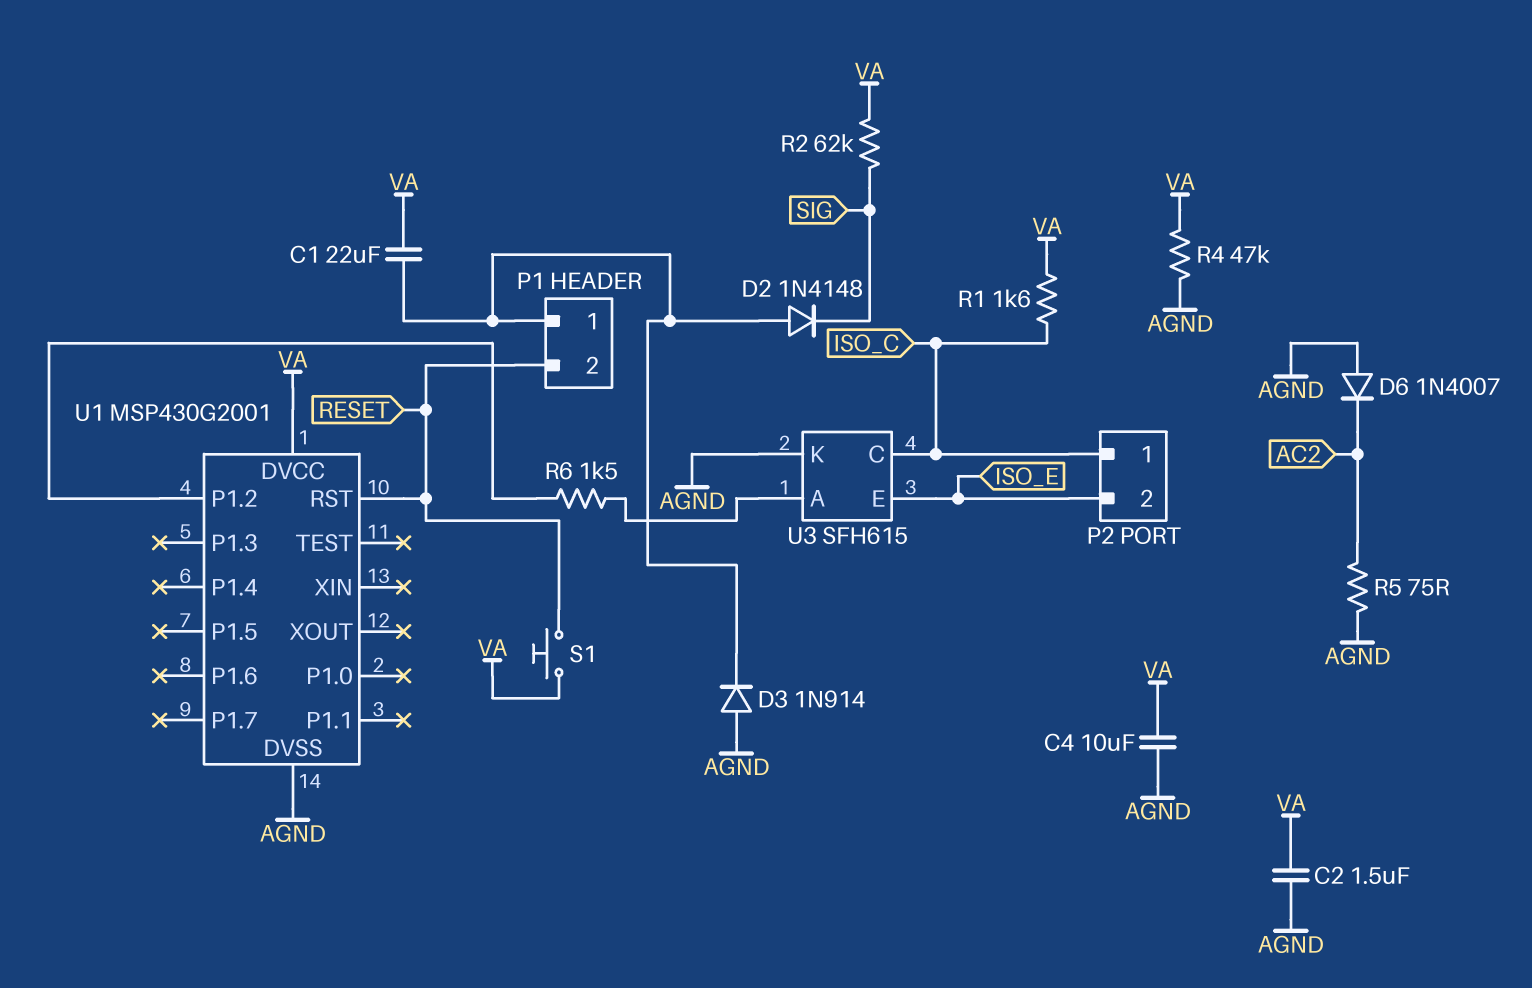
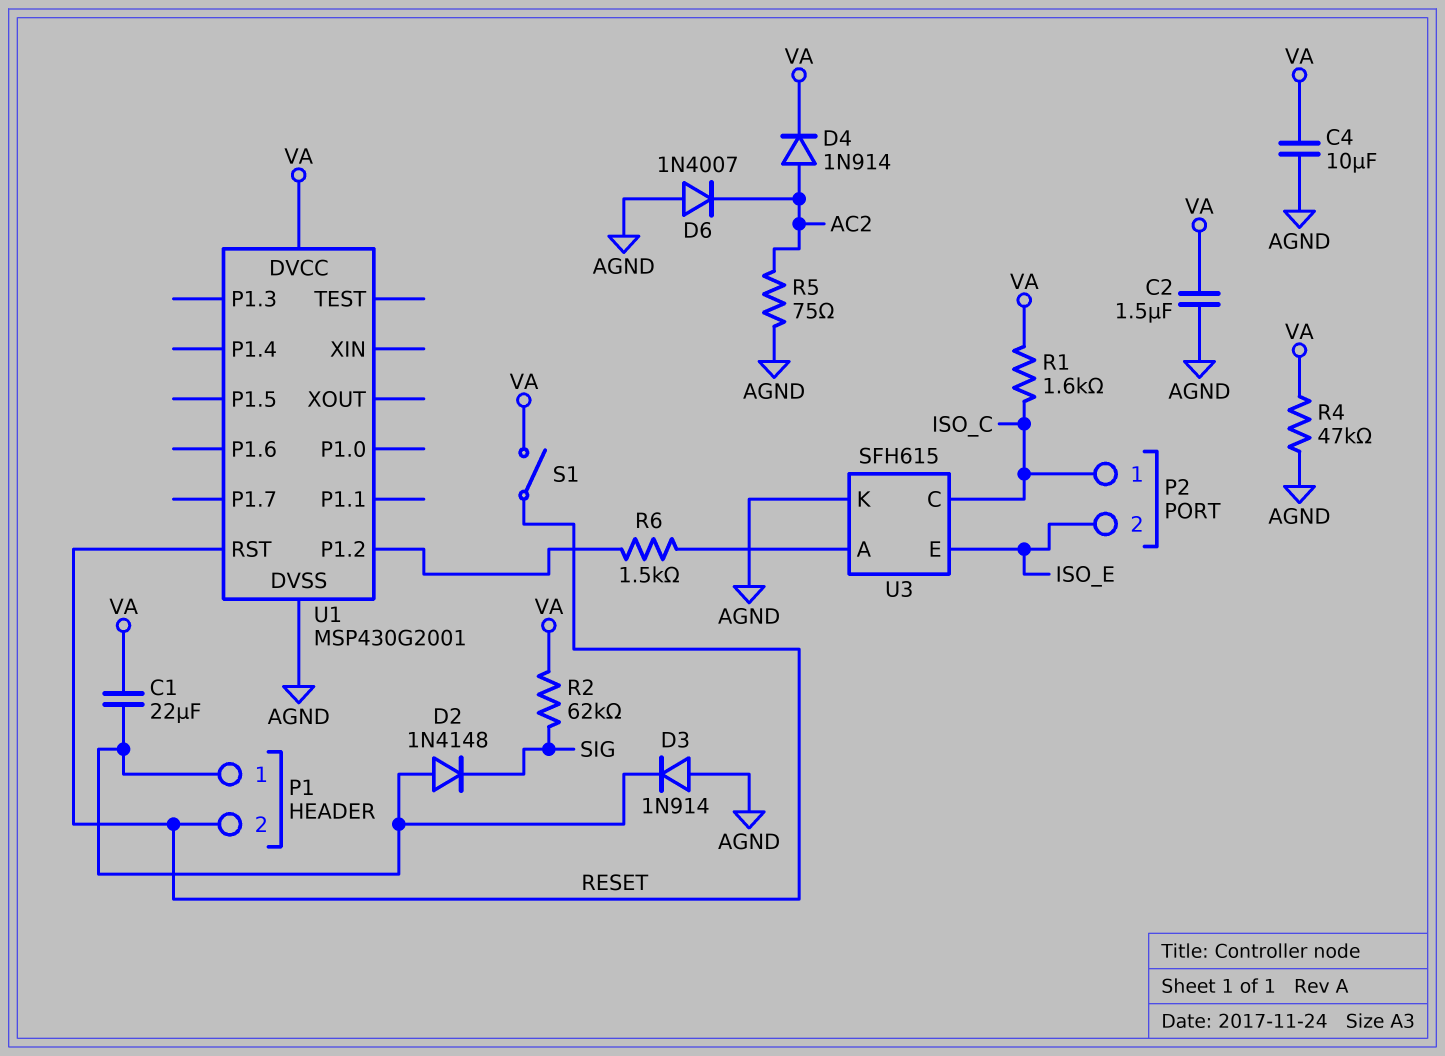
D4: none -> diode 1N914 (A AC2, K VA)
S1: button (RESET, VA) -> switch (RESET, VA)

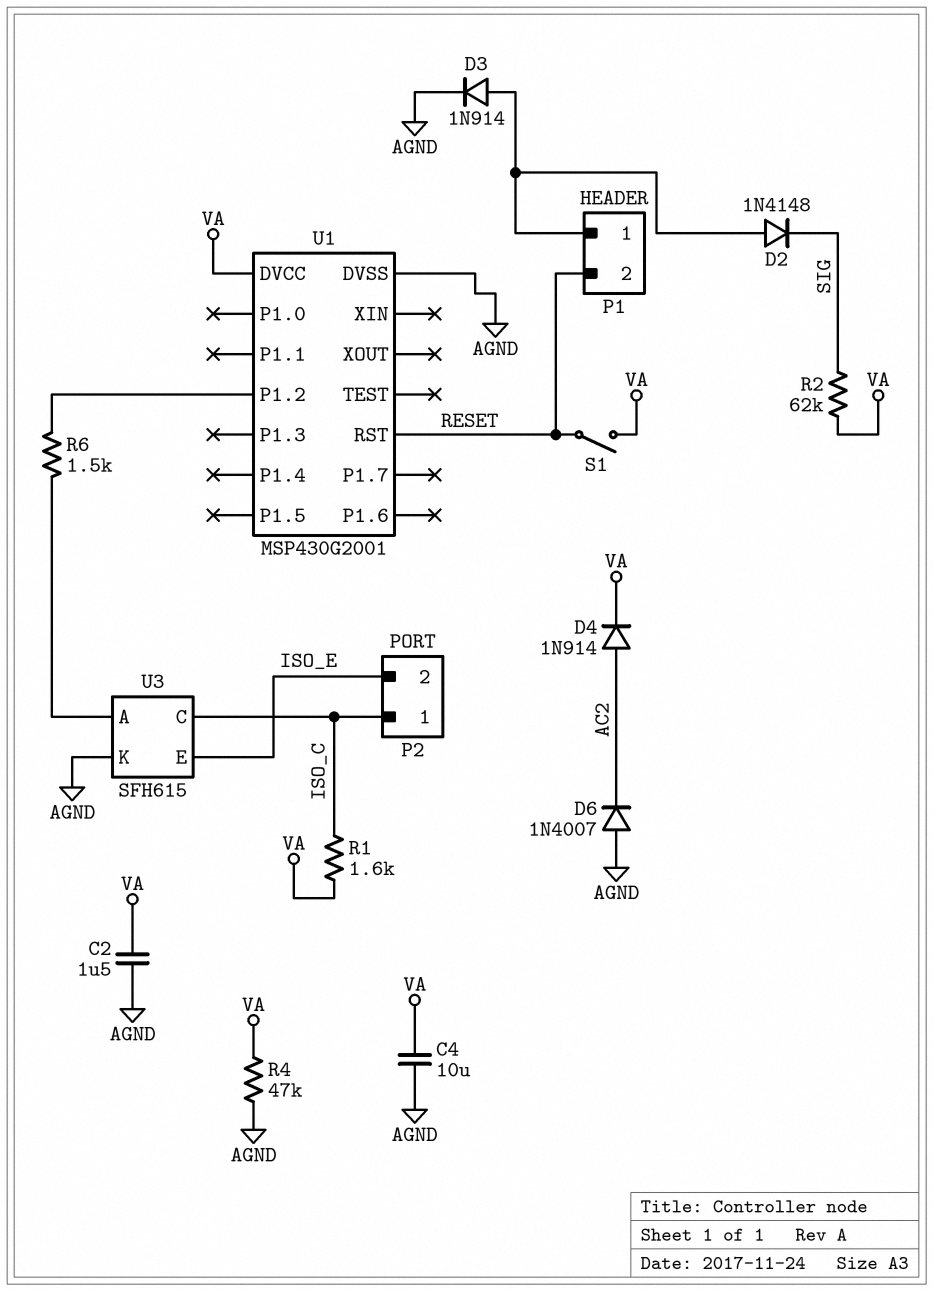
C1: 22uF (P1/1, VA) -> none
D3: diode 1N914 (A AGND, K P1/1) -> diode 1N914 (A P1/1, K AGND)
R5: 75 (AC2, AGND) -> none

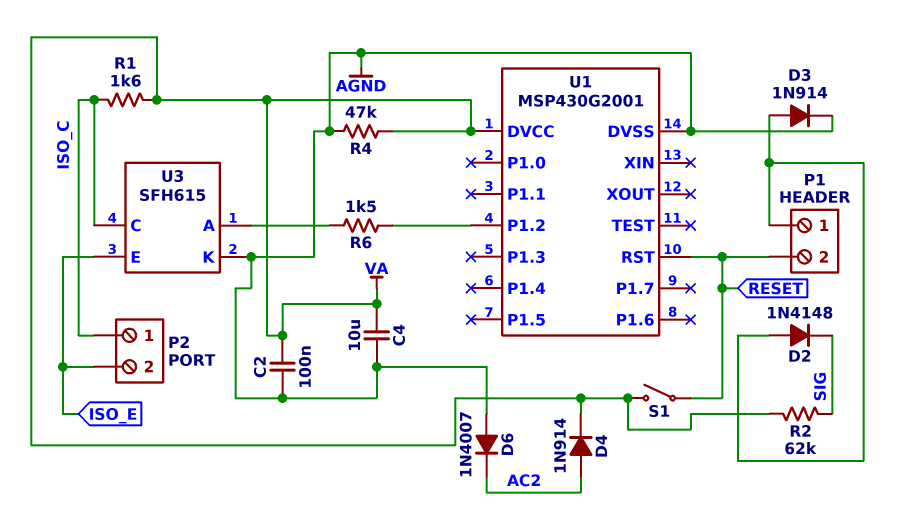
C2: 1.5uF (AGND, VA) -> 100nF (AGND, VA)

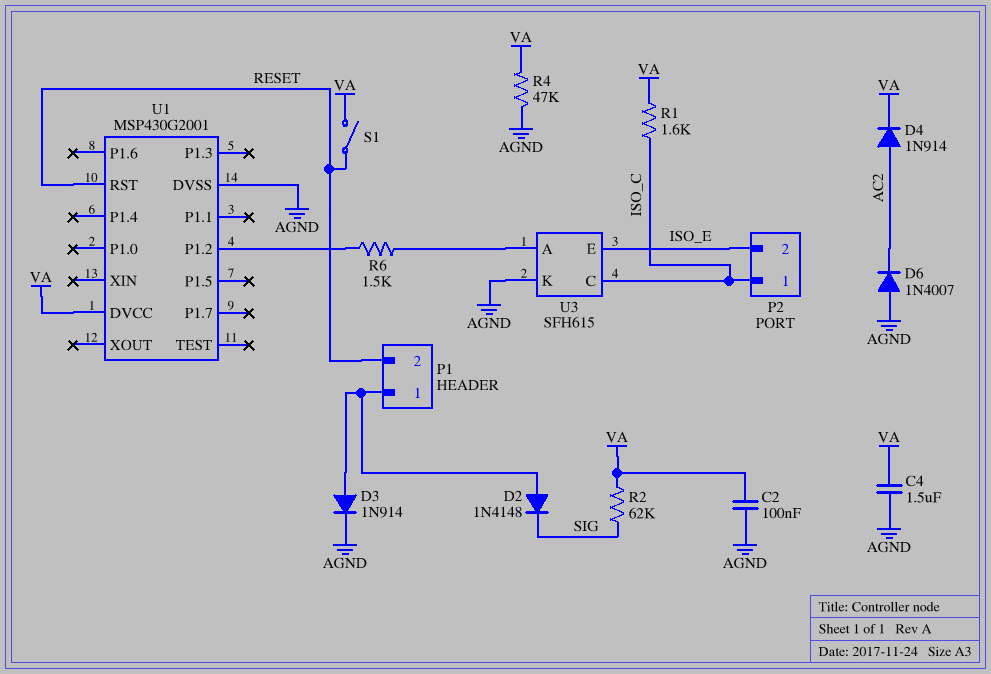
C4: 10uF (AGND, VA) -> 1.5uF (AGND, VA)

